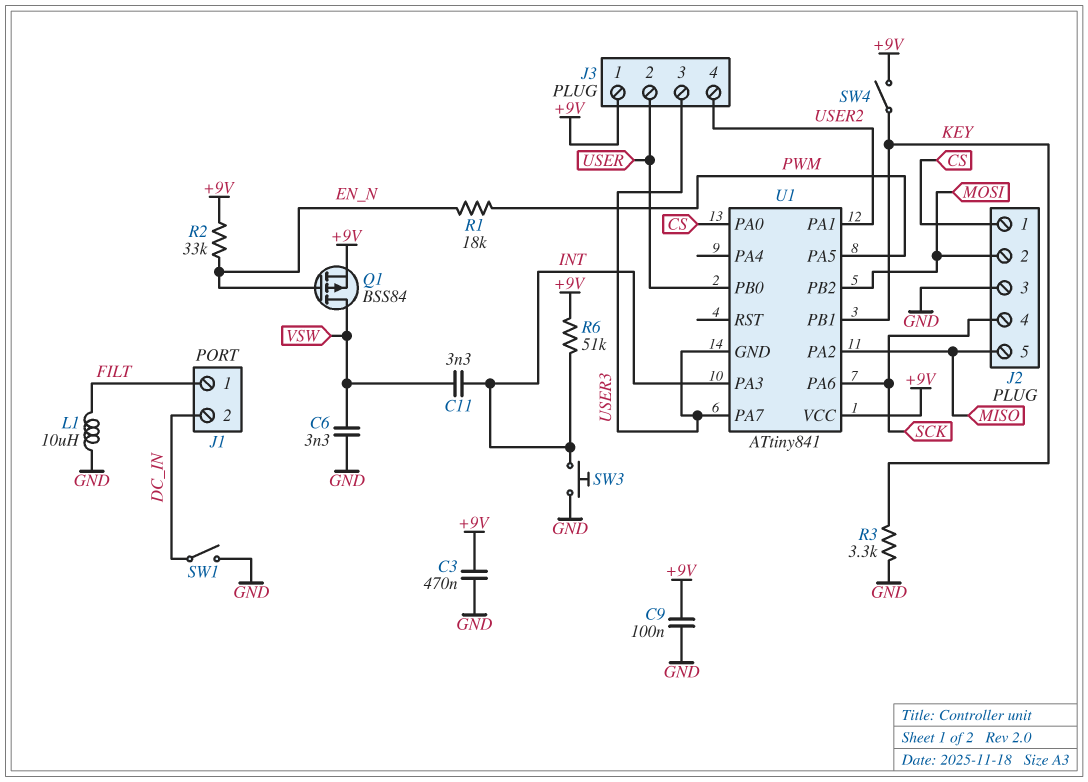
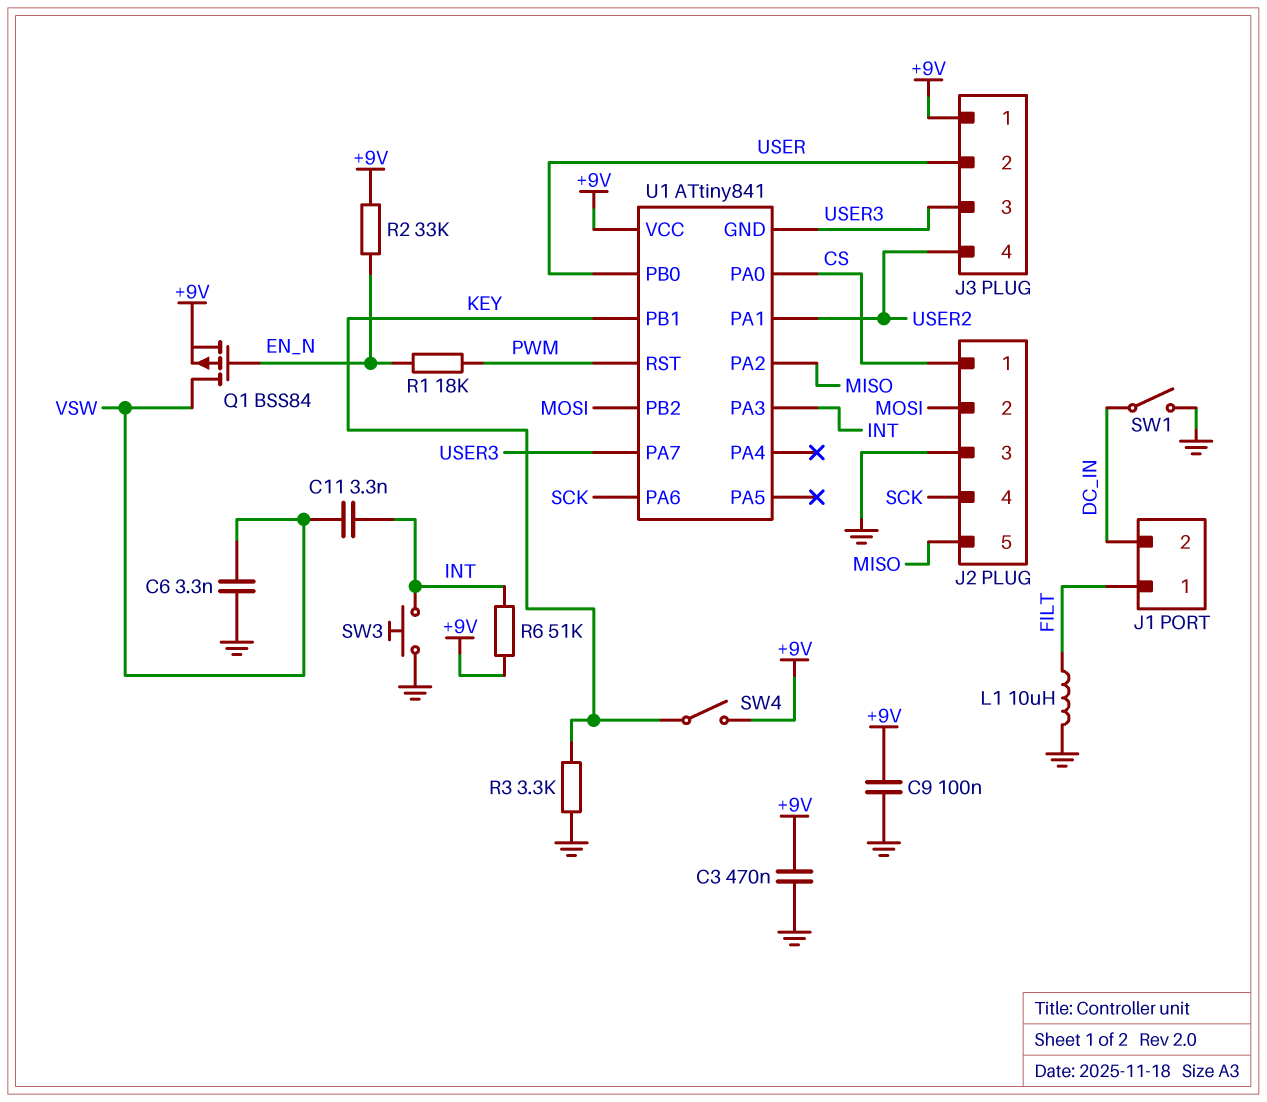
U1 pin PA5: PWM -> none
U1 pin RST: none -> PWM

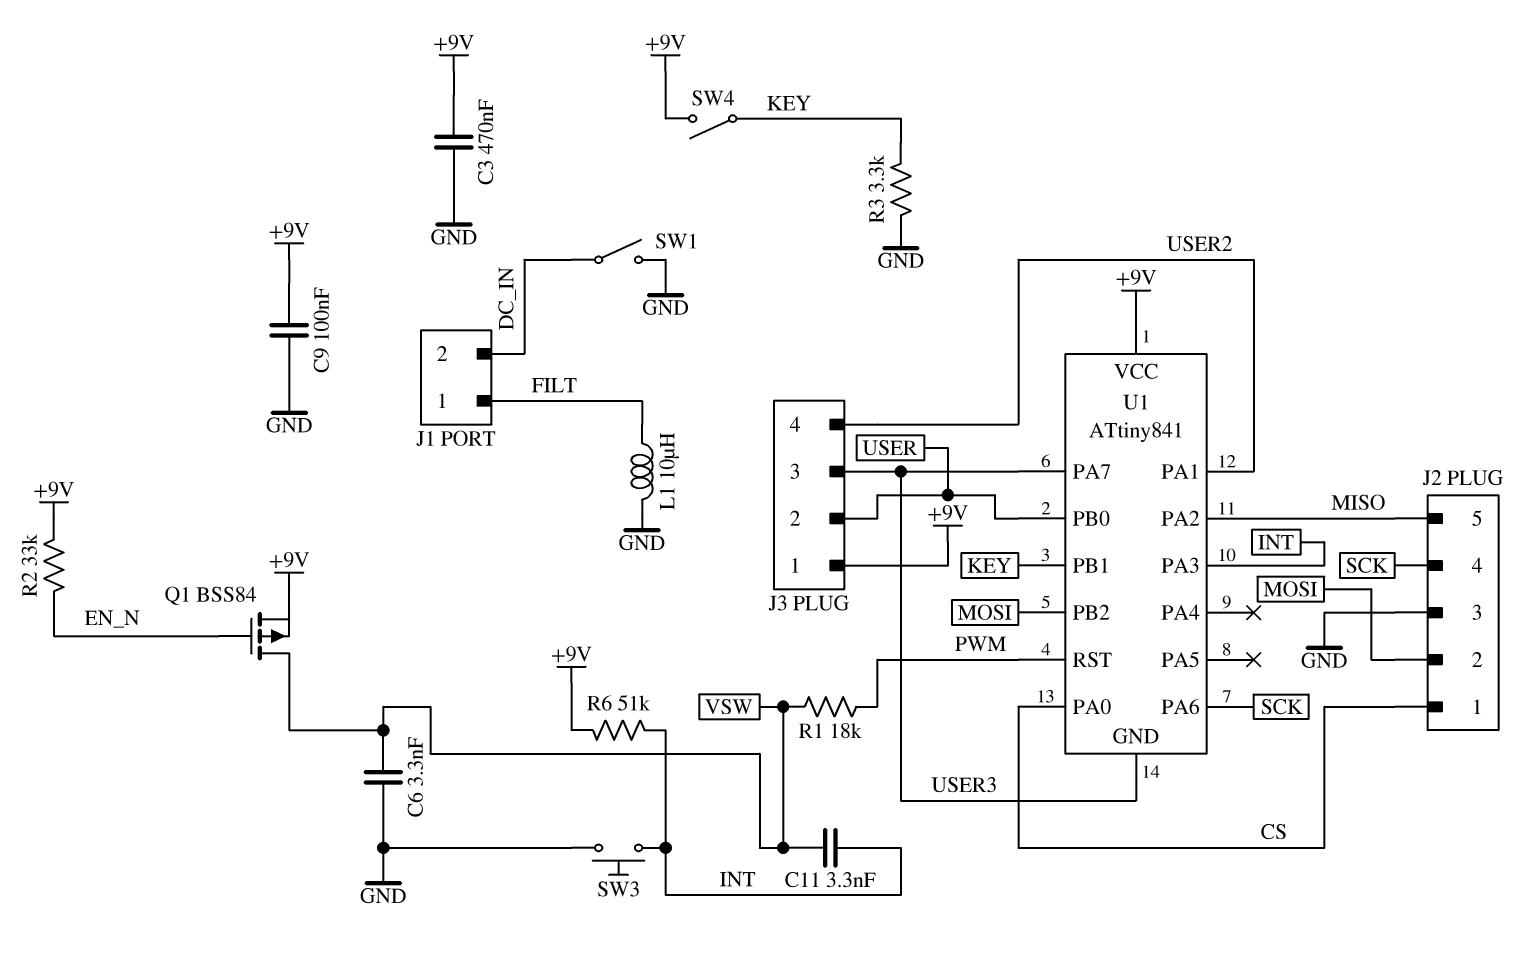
R1: 18k (EN_N, PWM) -> 18k (PWM, VSW)

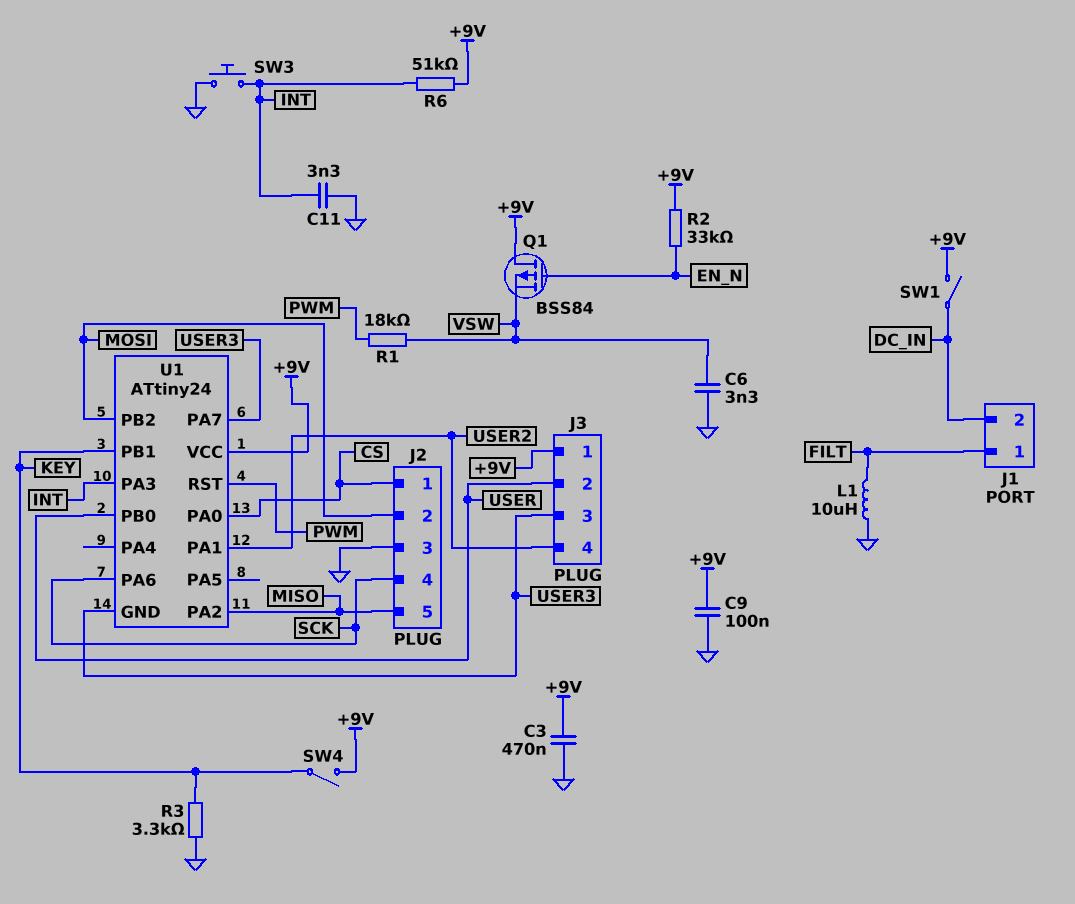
C11: 3.3nF (INT, VSW) -> 3.3nF (GND, INT)
Q1: PMOS BSS84 (G EN_N, D VSW, S +9V) -> PMOS BSS84 (G EN_N, D +9V, S VSW)
SW1: switch (DC_IN, GND) -> switch (+9V, DC_IN)
U1: ATtiny841 -> ATtiny24

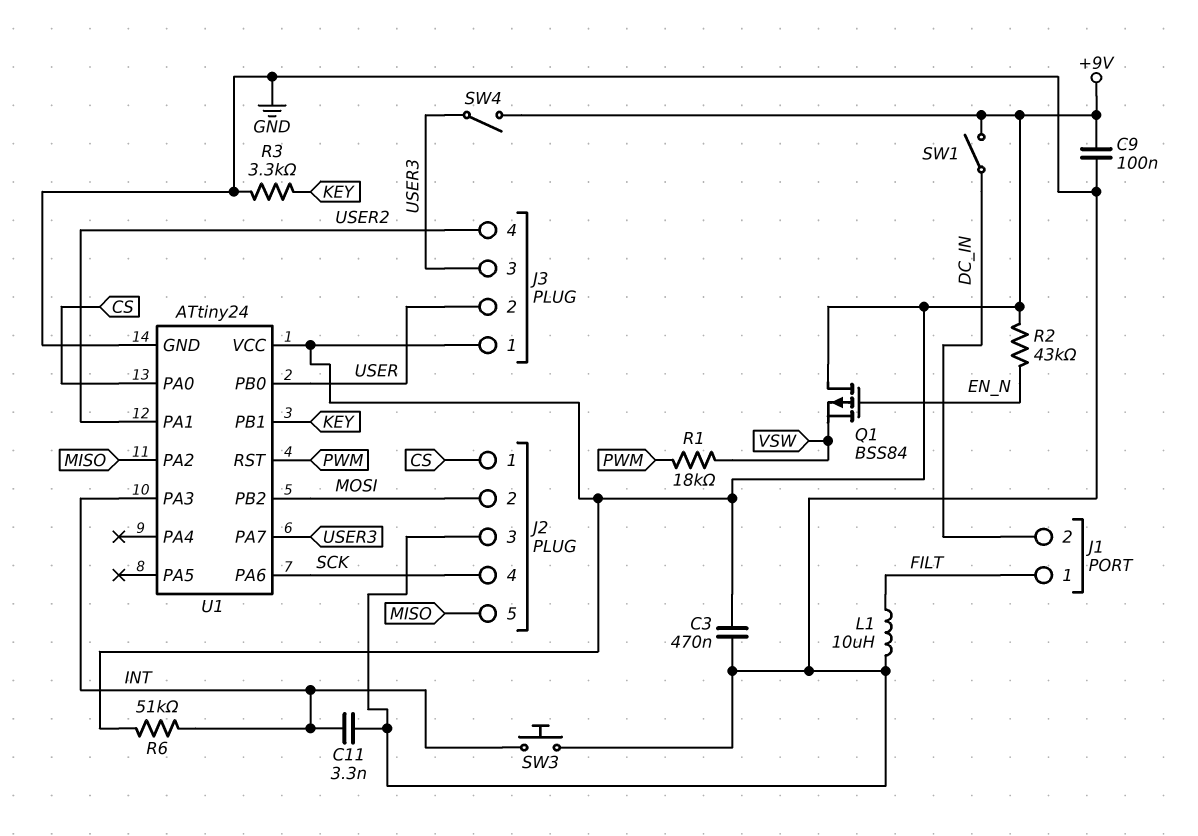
C6: 3.3nF (GND, VSW) -> none
R2: 33k (+9V, EN_N) -> 43k (+9V, EN_N)
SW4: switch (+9V, KEY) -> switch (+9V, USER3)
U1 pin GND: USER3 -> GND

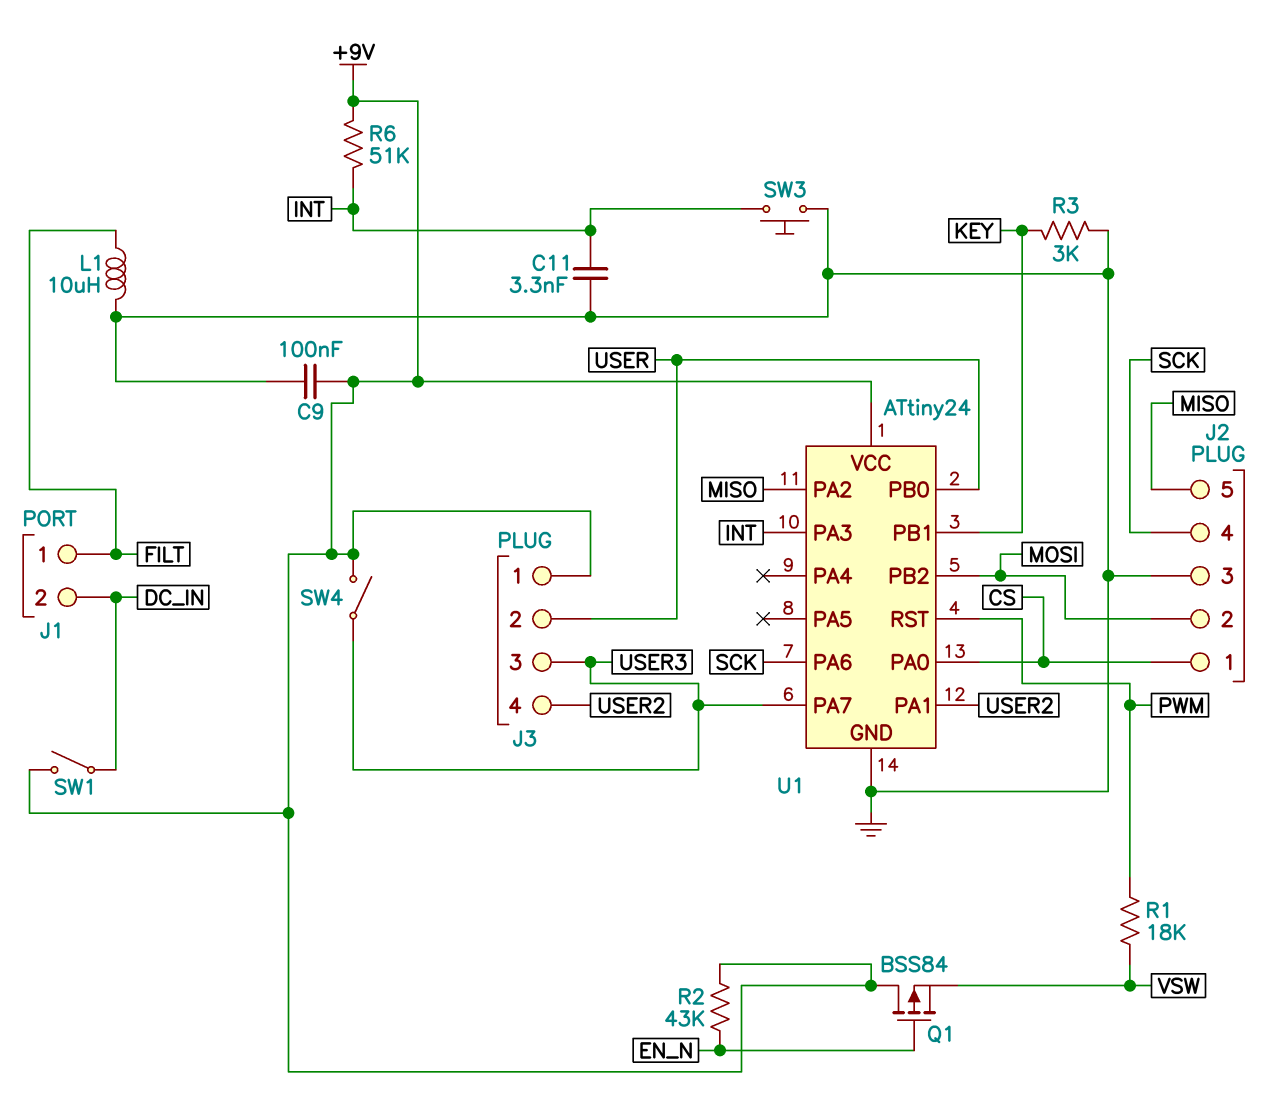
C3: 470nF (+9V, GND) -> none
R3: 3.3k (GND, KEY) -> 3k (GND, KEY)

